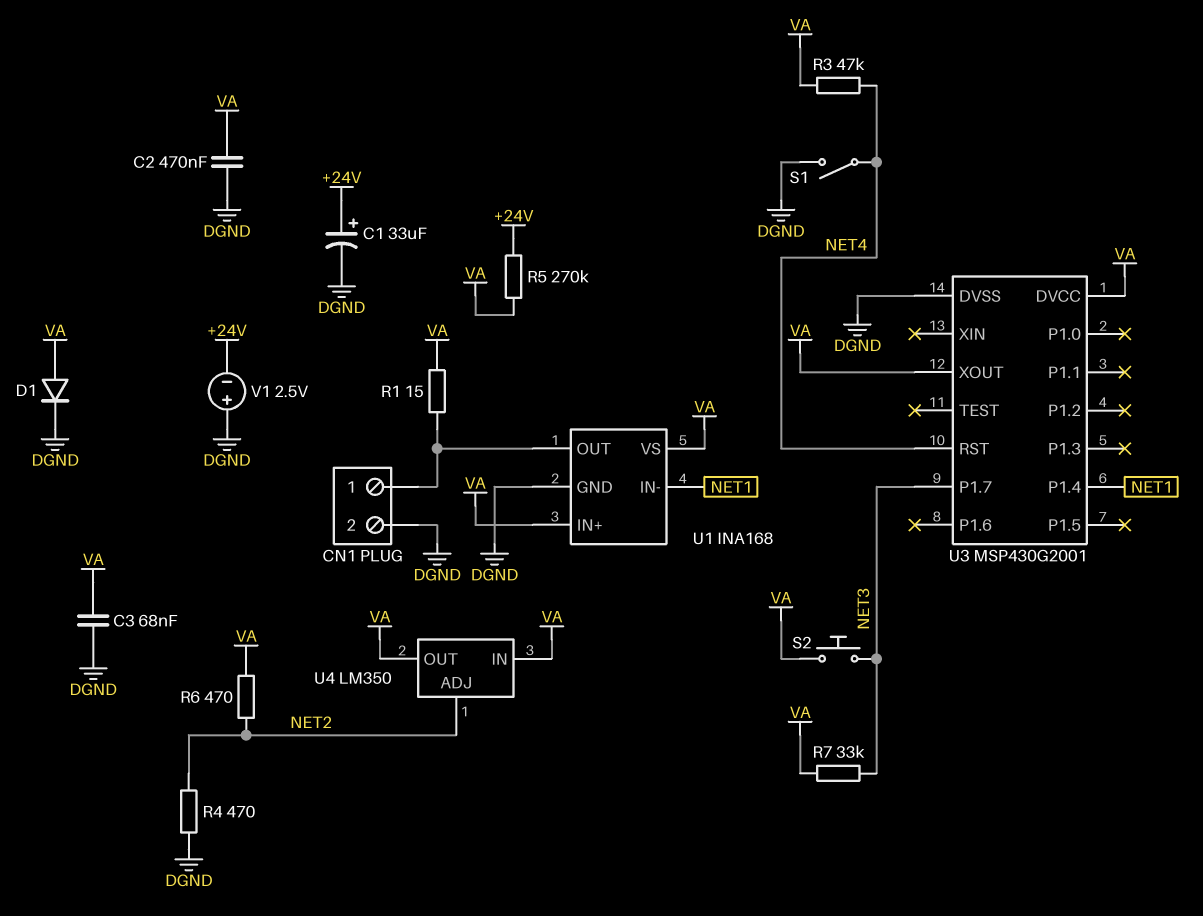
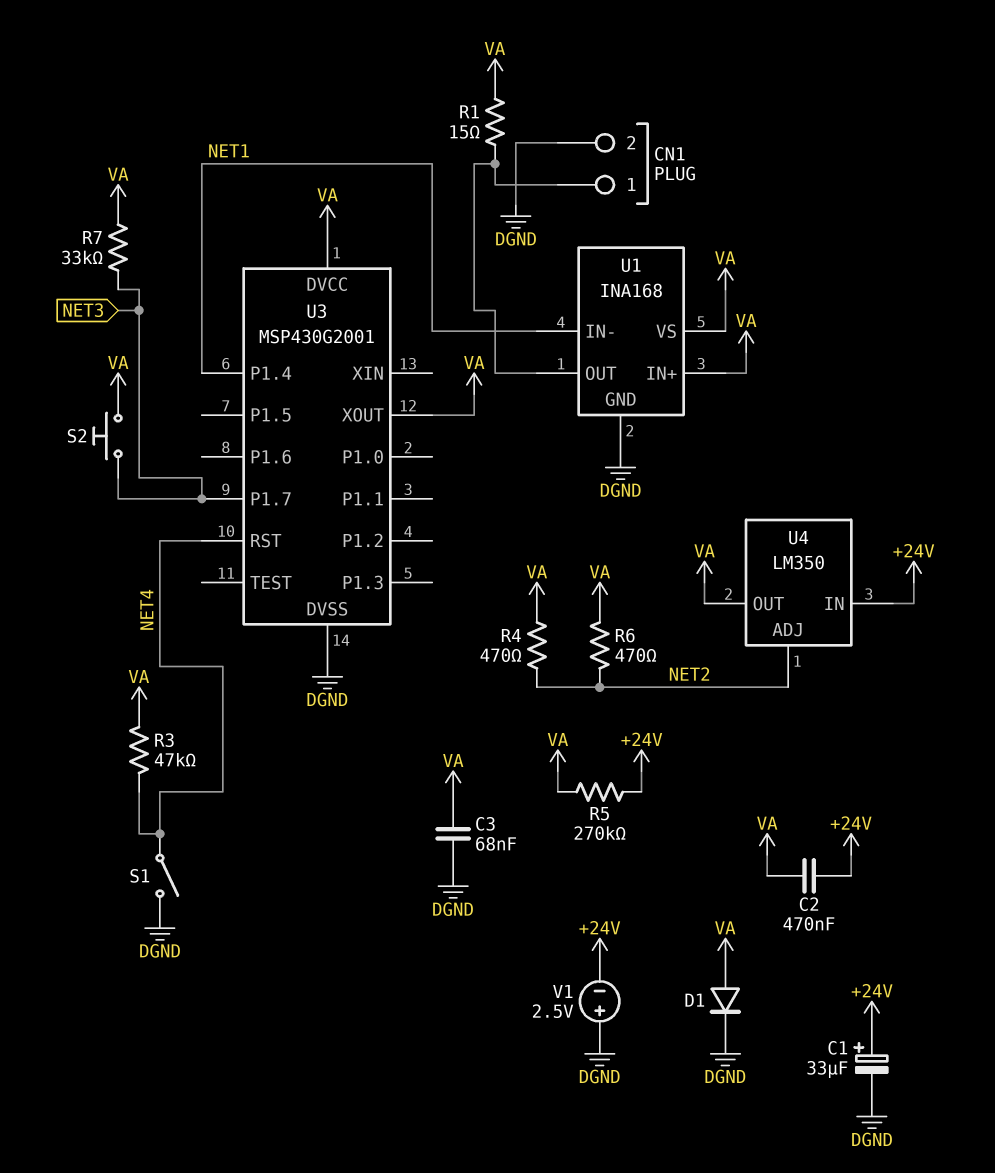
C2: 470nF (DGND, VA) -> 470nF (+24V, VA)
R4: 470 (DGND, NET2) -> 470 (NET2, VA)
U4 pin IN: VA -> +24V

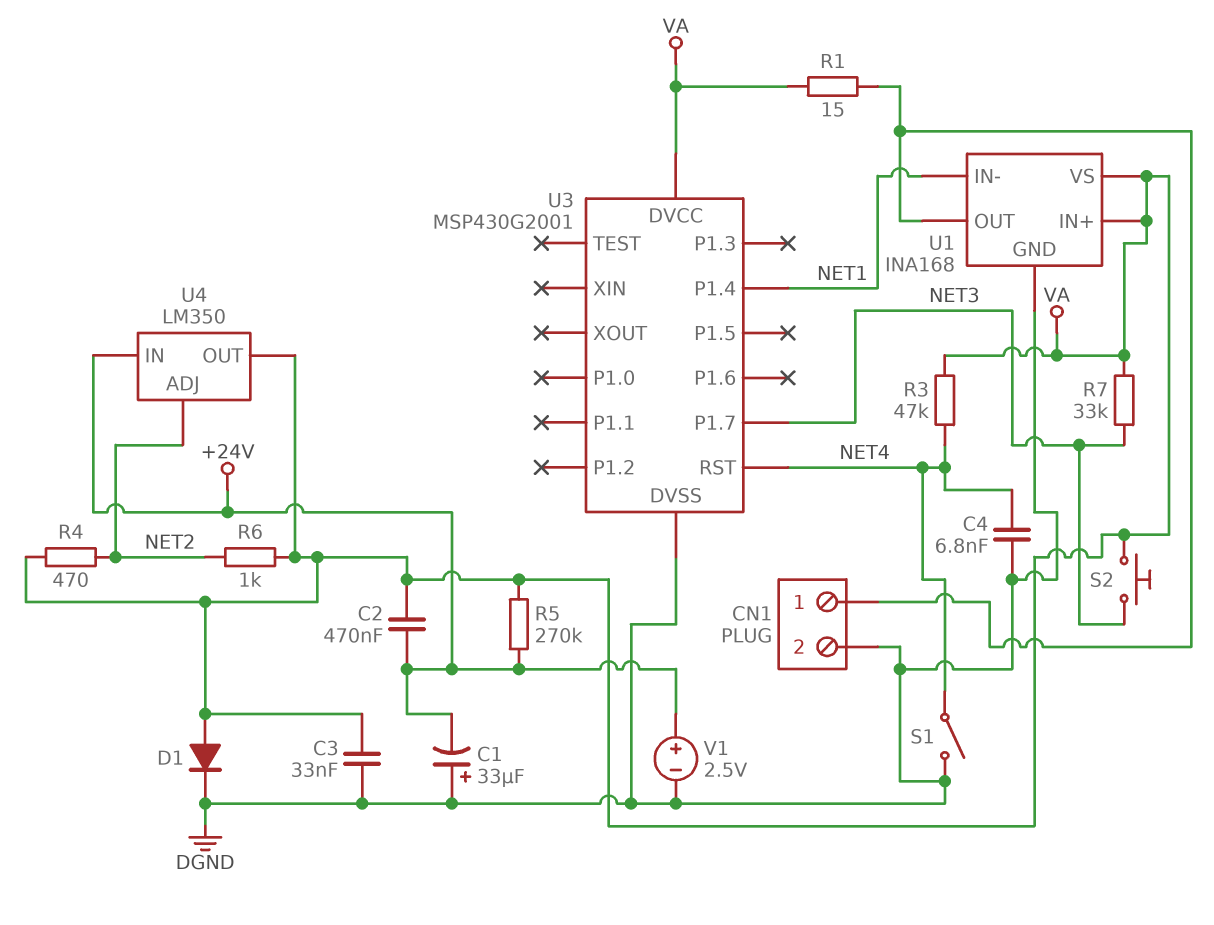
C1: 33uF (plus +24V, minus DGND) -> 33uF (plus DGND, minus +24V)
C3: 68nF (DGND, VA) -> 33nF (DGND, VA)
C4: none -> 6.8nF (DGND, NET4)
R6: 470 (NET2, VA) -> 1k (NET2, VA)
U3 pin XOUT: VA -> none
V1: 2.5V (plus DGND, minus +24V) -> 2.5V (plus +24V, minus DGND)

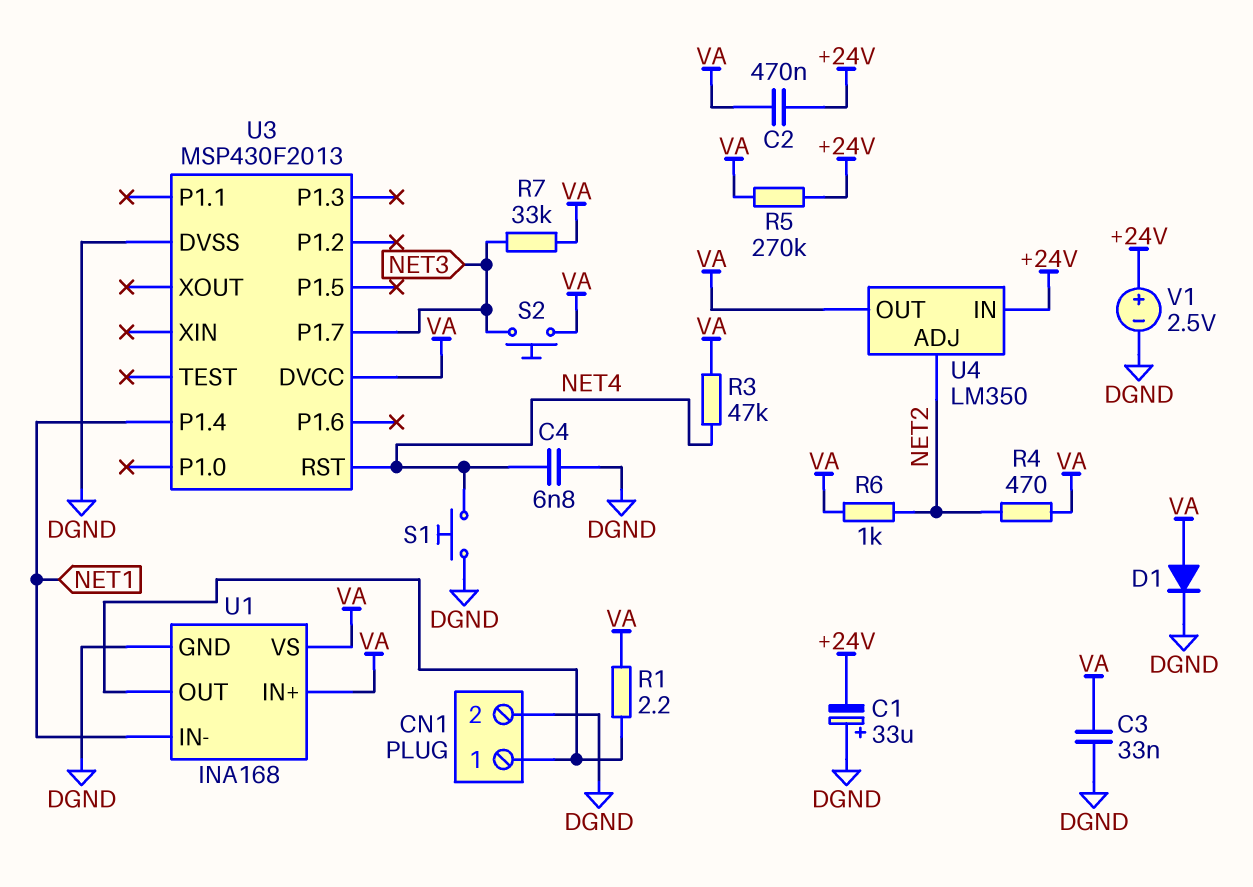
R1: 15 (CN1/1, VA) -> 2.2 (CN1/1, VA)
S1: switch (DGND, NET4) -> button (DGND, NET4)
U3: MSP430G2001 -> MSP430F2013

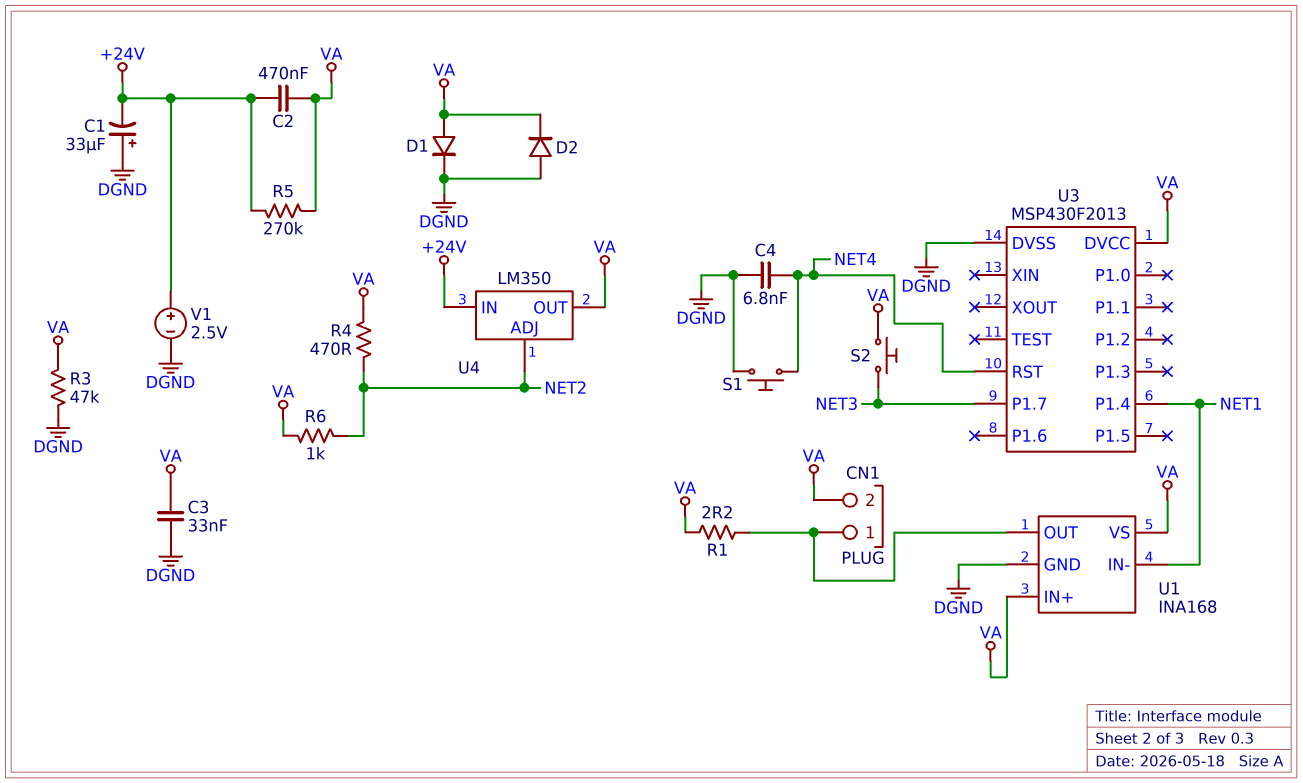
CN1 pin 2: DGND -> VA
D2: none -> diode (A DGND, K VA)
R3: 47k (NET4, VA) -> 47k (DGND, VA)
R7: 33k (NET3, VA) -> none

